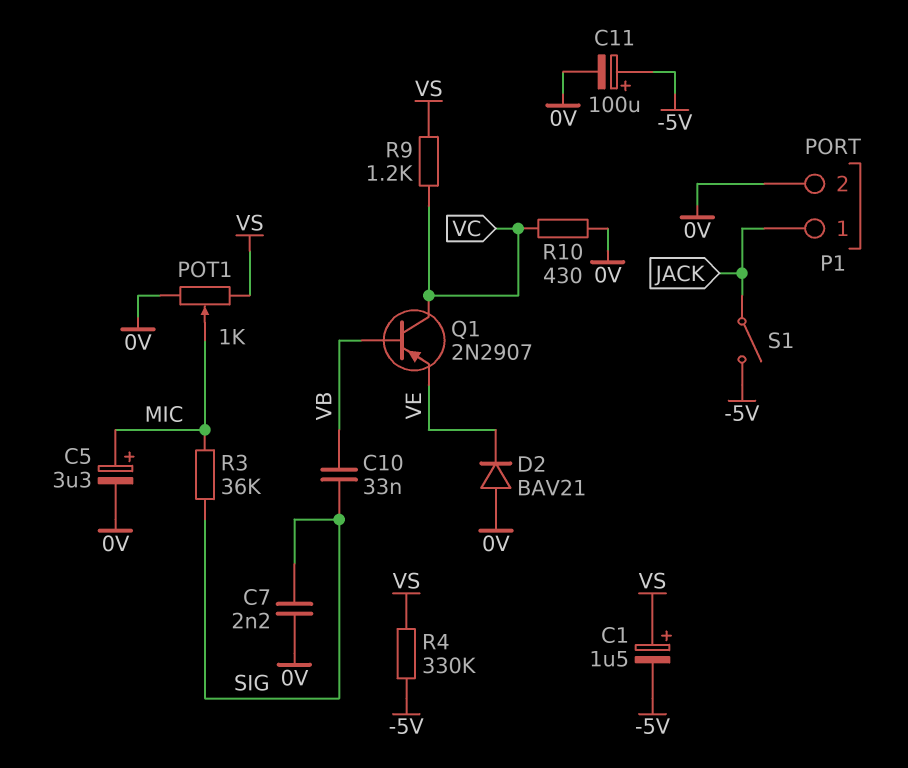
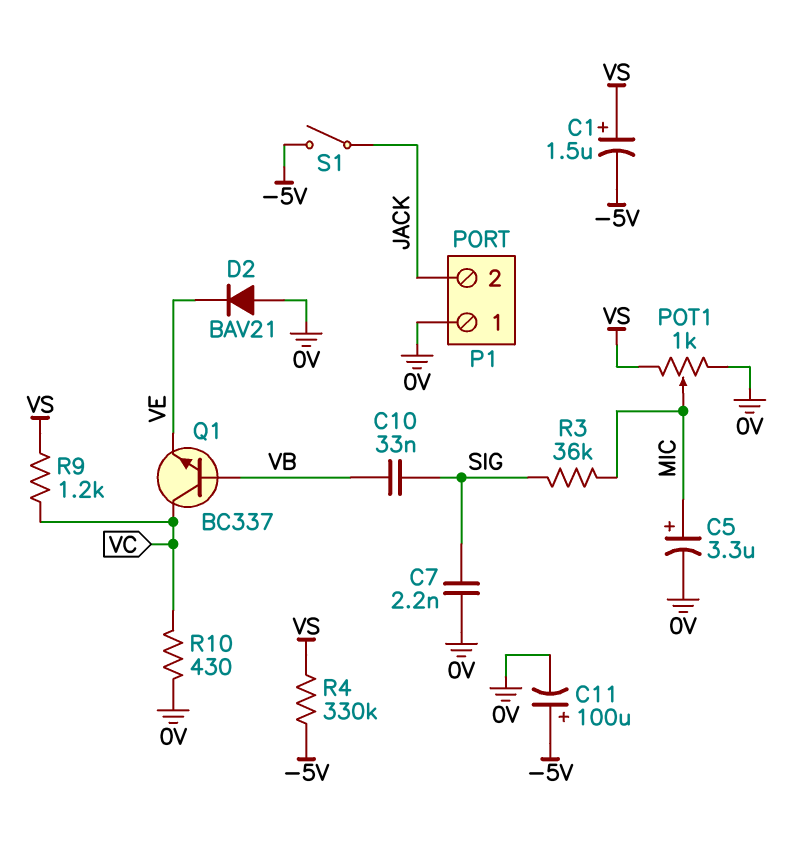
P1 pin 1: JACK -> 0V
P1 pin 2: 0V -> JACK
Q1: PNP 2N2907 (B VB, C VC, E VE) -> NPN BC337 (B VB, C VC, E VE)

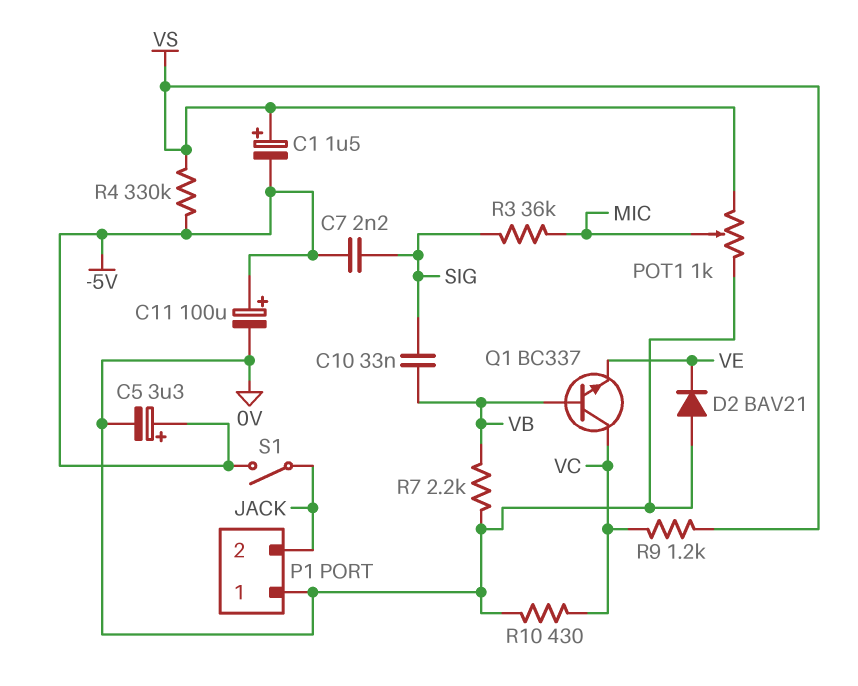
C5: 3.3uF (plus MIC, minus 0V) -> 3.3uF (plus -5V, minus 0V)
C7: 2.2nF (0V, SIG) -> 2.2nF (-5V, SIG)
R7: none -> 2.2k (0V, VB)

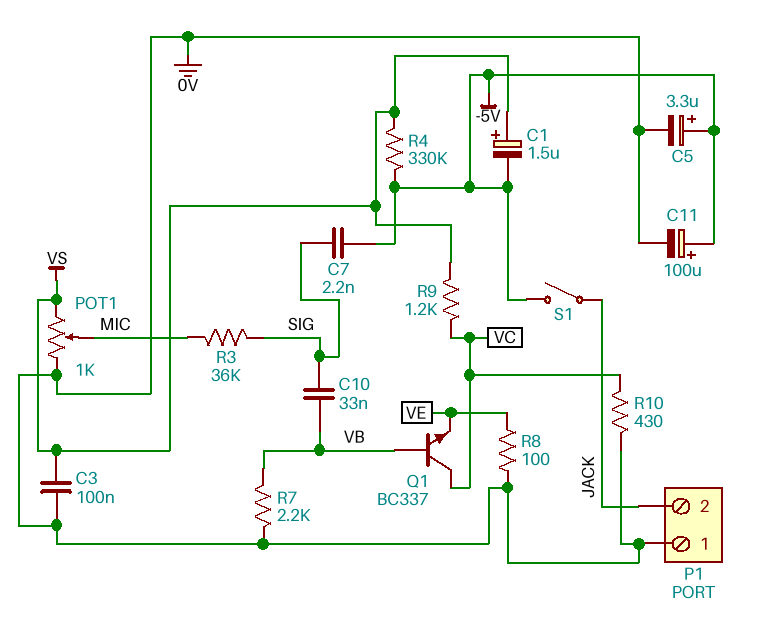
C3: none -> 100nF (0V, VS)
D2: diode BAV21 (A 0V, K VE) -> none
R8: none -> 100 (0V, VE)

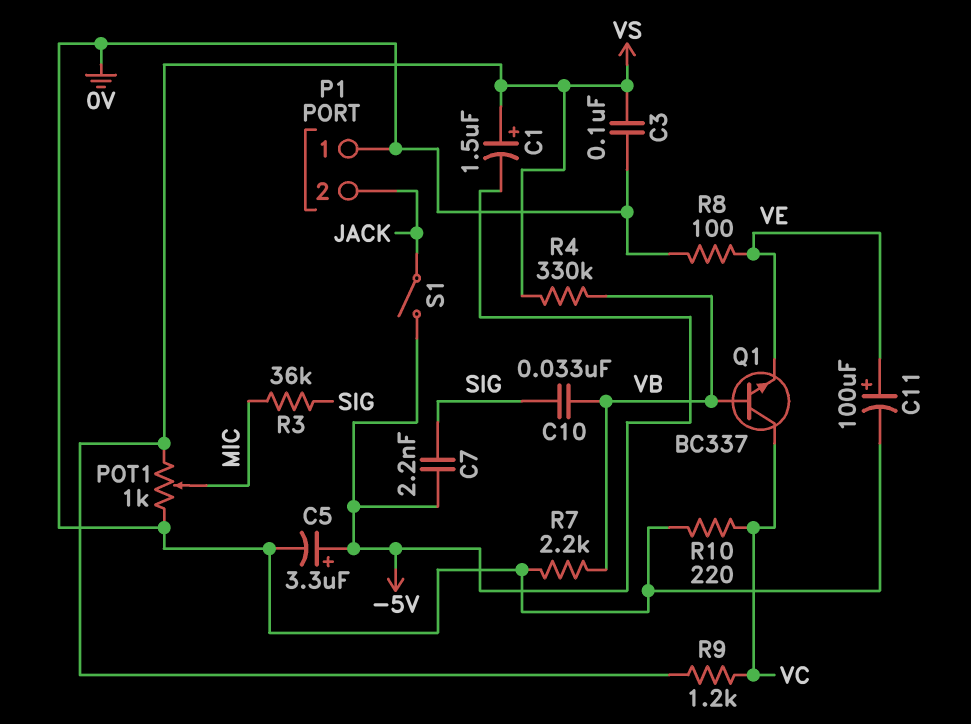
C11: 100uF (plus -5V, minus 0V) -> 100uF (plus VE, minus 0V)
R4: 330k (-5V, VS) -> 330k (VB, VS)
R10: 430 (0V, VC) -> 220 (0V, VC)

